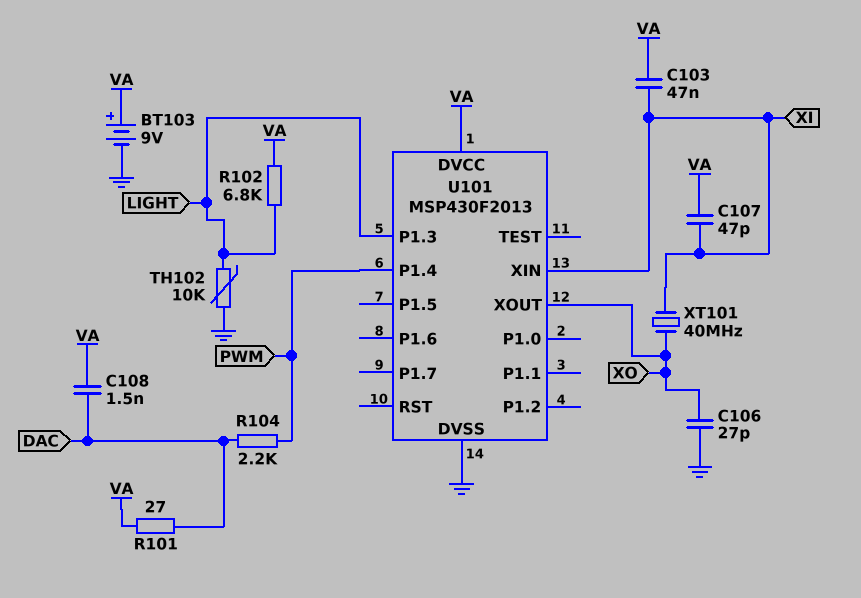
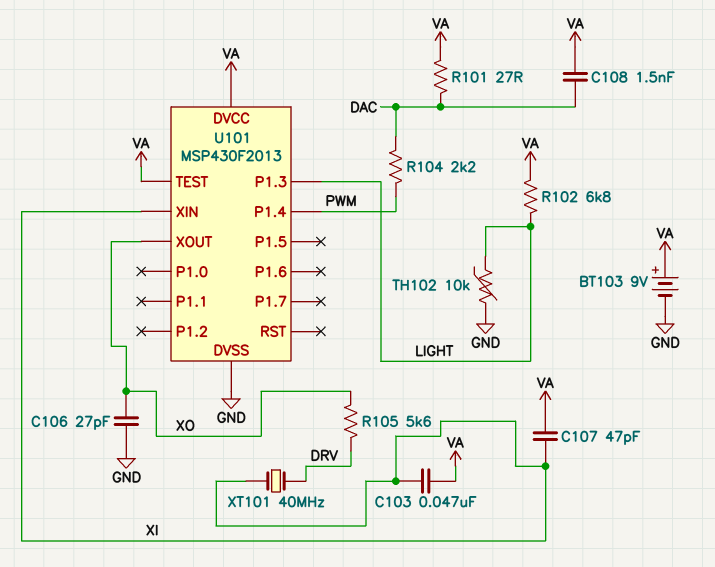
R105: none -> 5.6k (DRV, XO)
U101 pin TEST: none -> VA
XT101: 40MHz (XI, XO) -> 40MHz (DRV, XI)

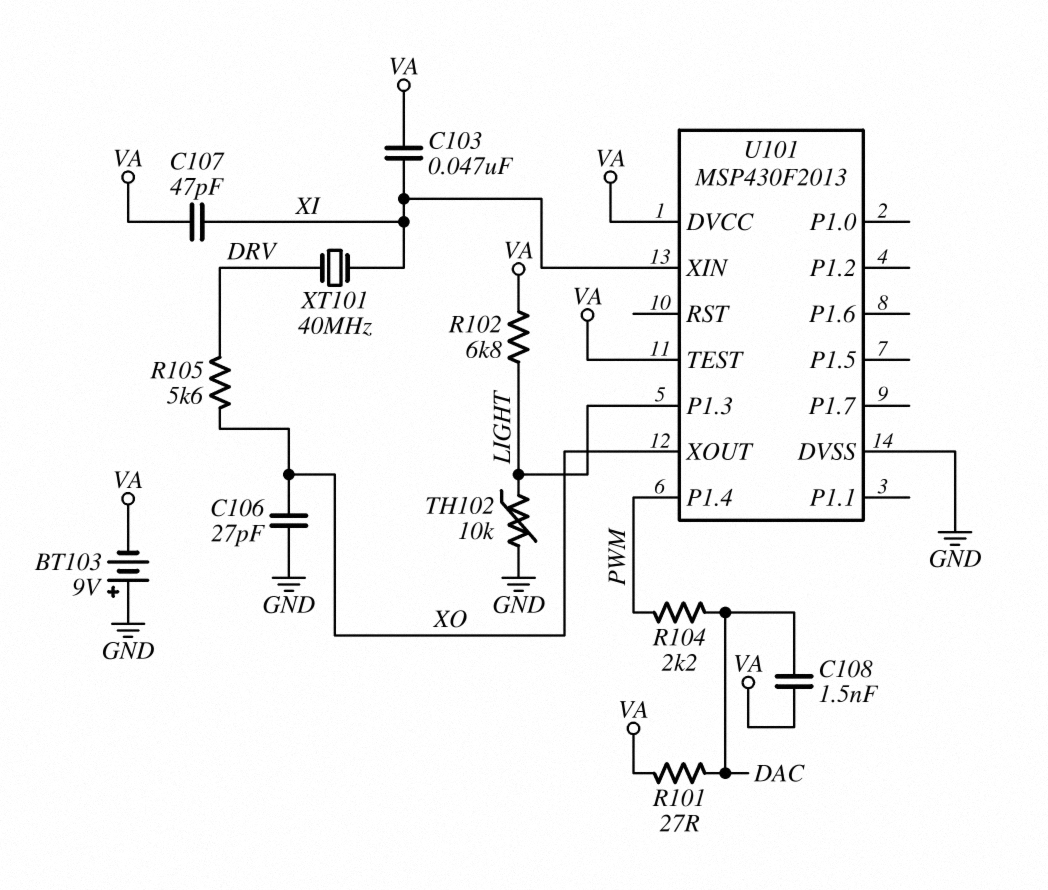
BT103: 9V (plus VA, minus GND) -> 9V (plus GND, minus VA)

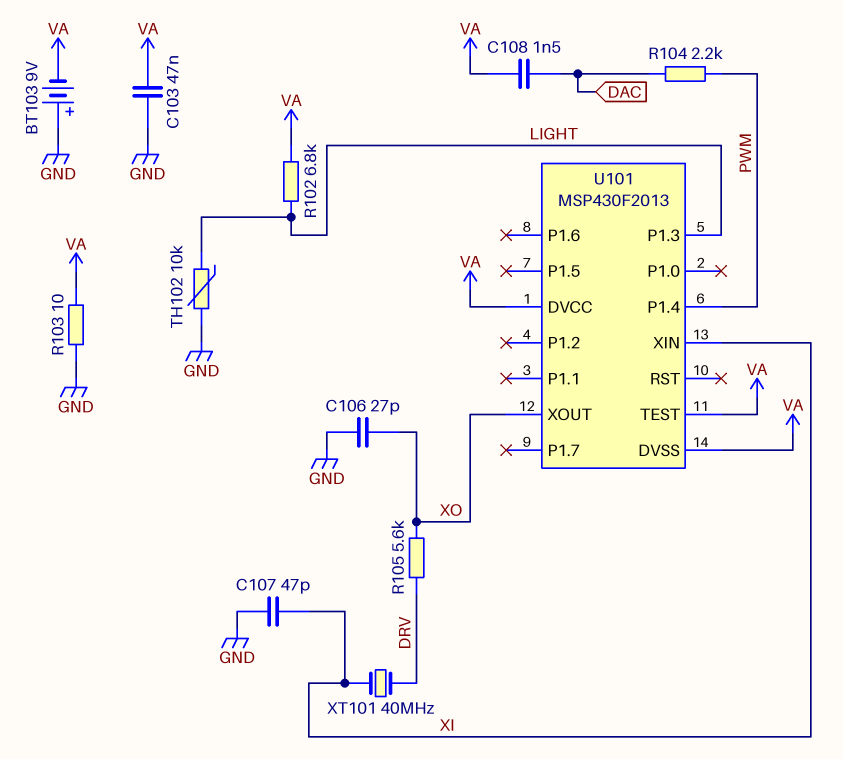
C103: 47nF (VA, XI) -> 47nF (GND, VA)
C107: 47pF (VA, XI) -> 47pF (GND, XI)
R101: 27 (DAC, VA) -> none
R103: none -> 10 (GND, VA)
U101 pin DVSS: GND -> VA

